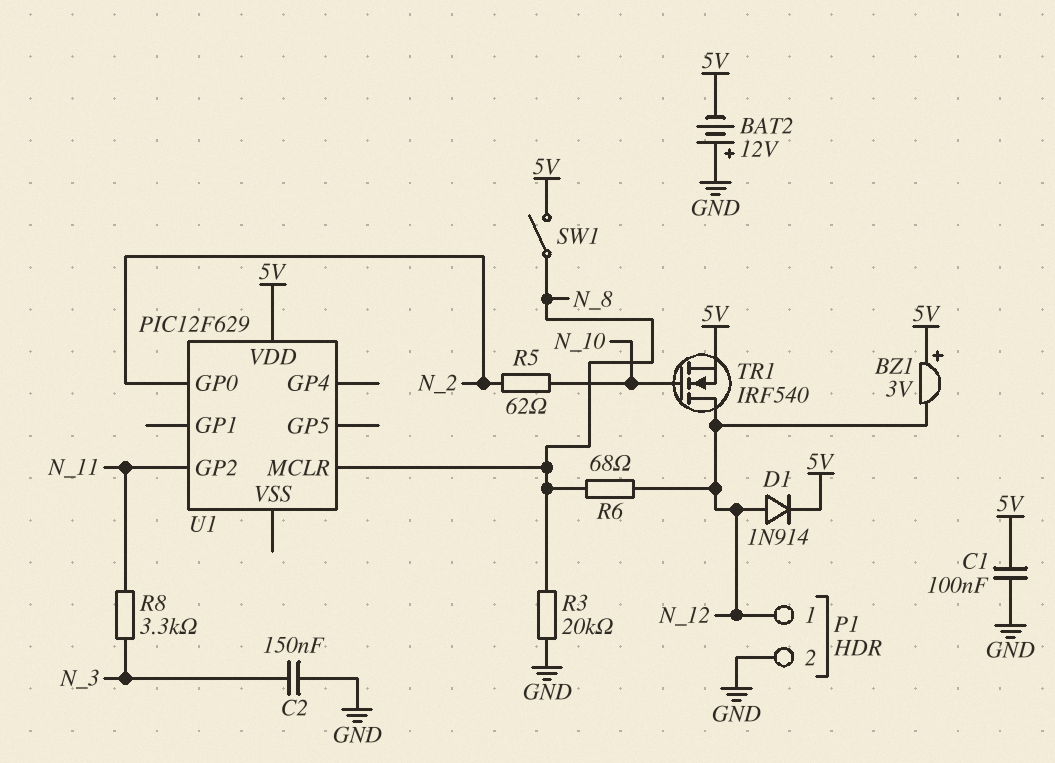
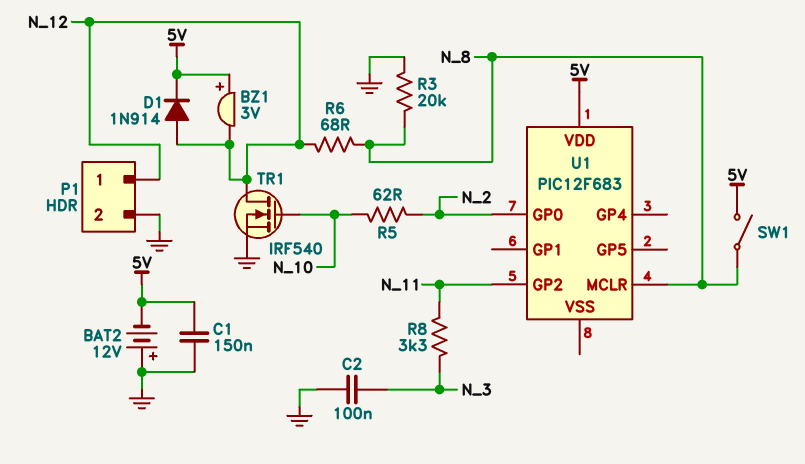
C1: 100nF (5V, GND) -> 150nF (5V, GND)
C2: 150nF (GND, N_3) -> 100nF (GND, N_3)
TR1: NMOS IRF540 (G N_10, D N_12, S 5V) -> NMOS IRF540 (G N_10, D N_12, S GND)
U1: PIC12F629 -> PIC12F683

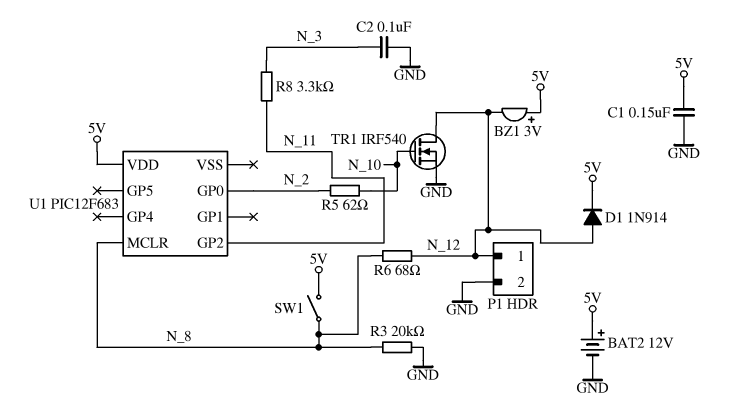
BAT2: 12V (plus GND, minus 5V) -> 12V (plus 5V, minus GND)

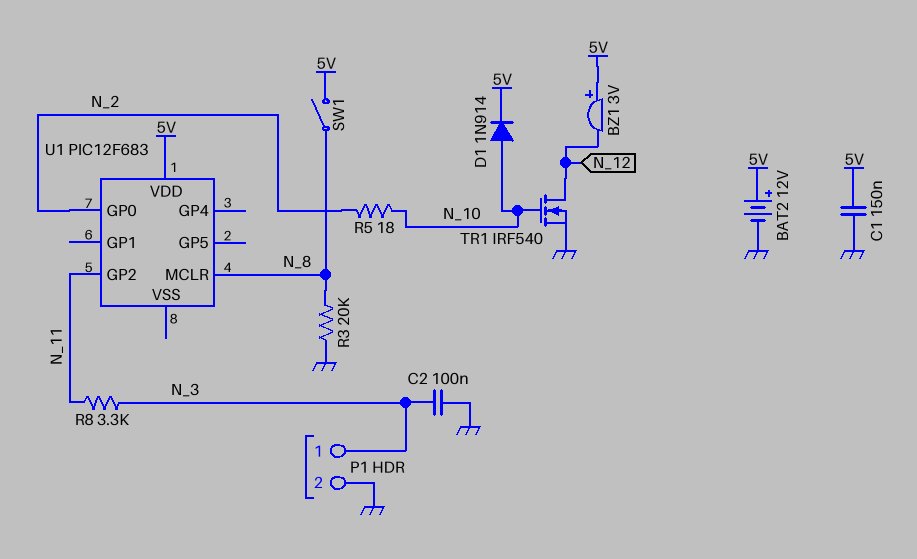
D1: diode 1N914 (A N_12, K 5V) -> diode 1N914 (A N_10, K 5V)
P1 pin 1: N_12 -> N_3
R5: 62 (N_2, N_10) -> 18 (N_2, N_10)
R6: 68 (N_8, N_12) -> none

